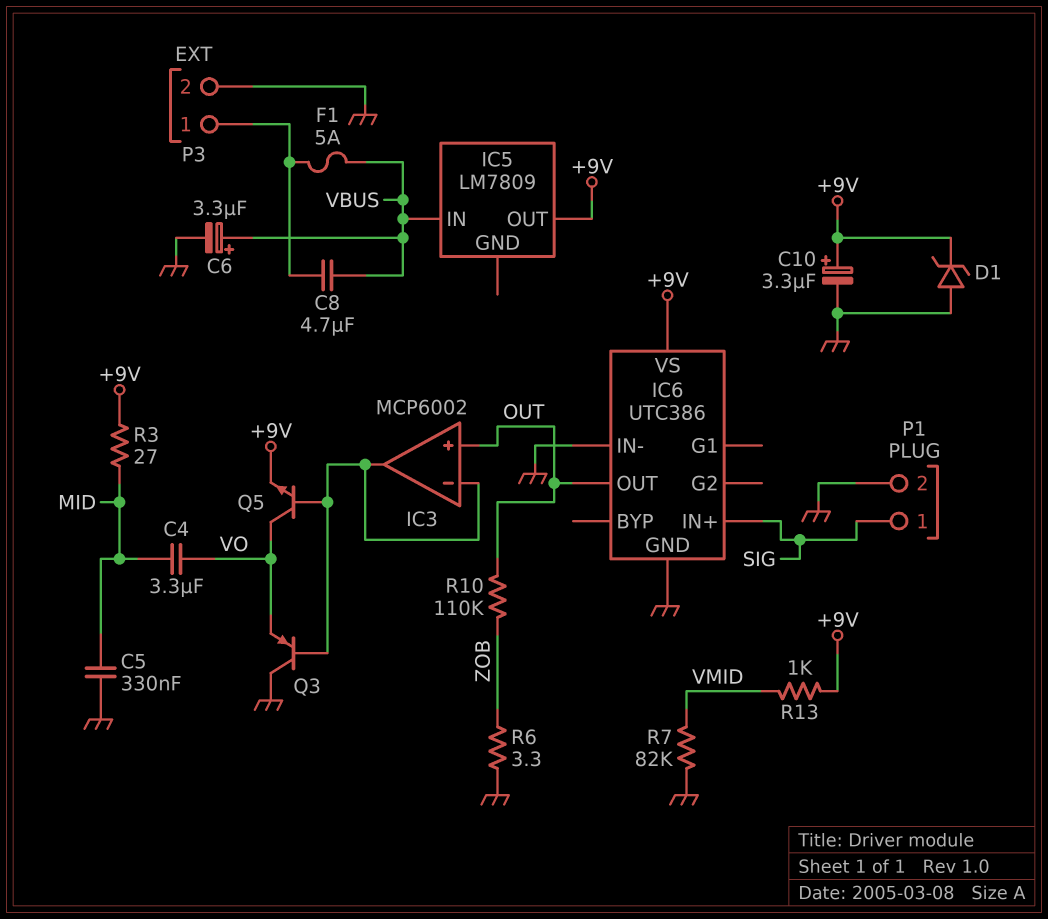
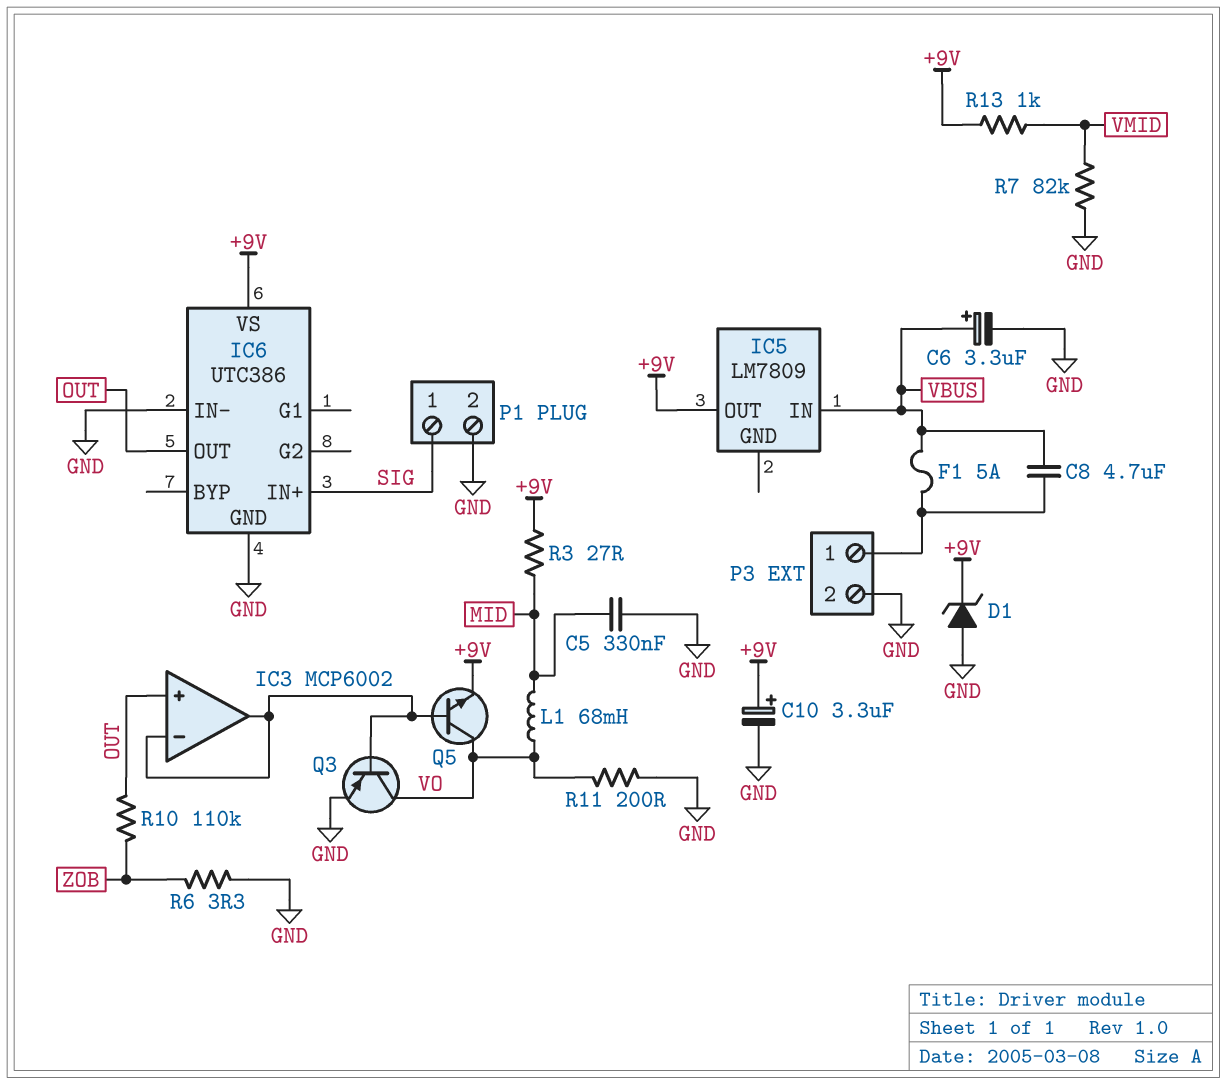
C4: 3.3uF (MID, VO) -> none
L1: none -> 68mH (MID, VO)
Q3: PNP (B IC3/in-, C GND, E VO) -> PNP (B IC3/in-, C VO, E GND)
R11: none -> 200 (GND, VO)

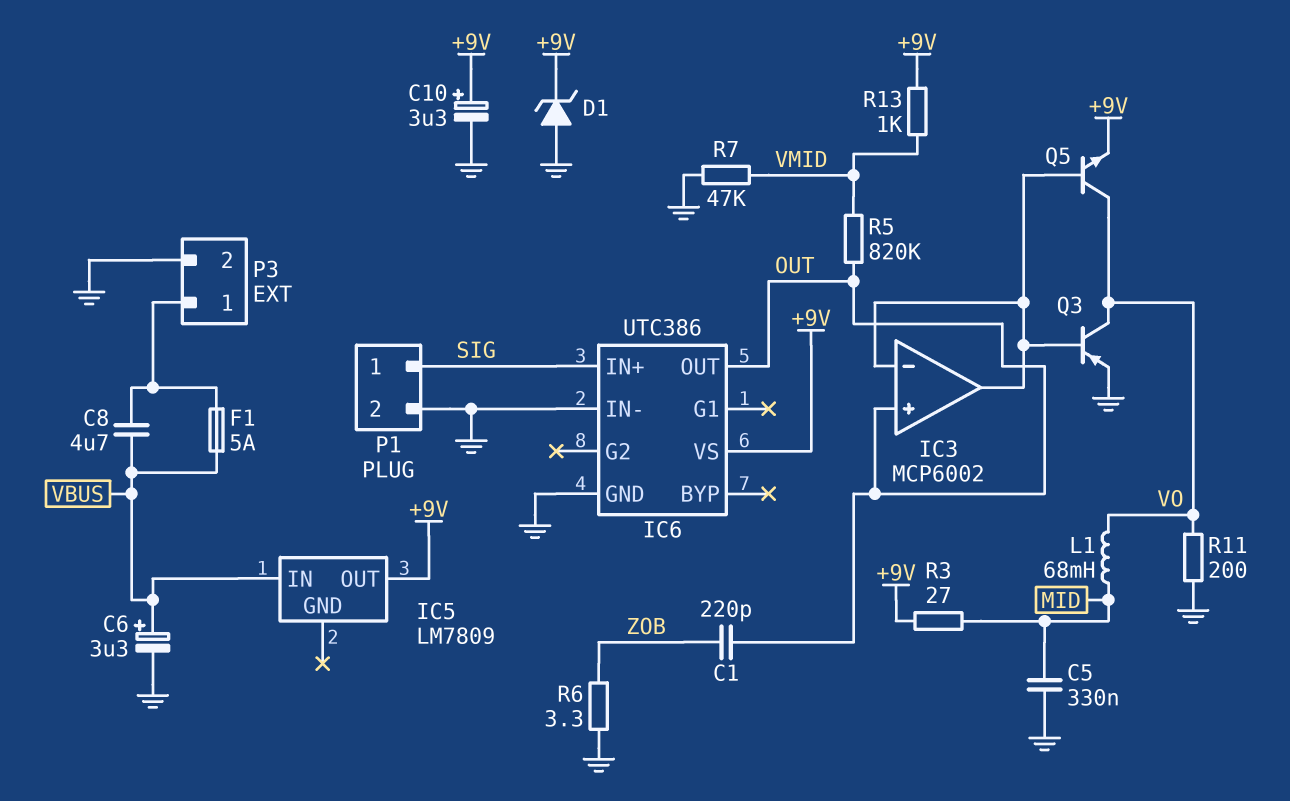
C1: none -> 220pF (OUT, ZOB)
R5: none -> 820k (OUT, VMID)
R7: 82k (GND, VMID) -> 47k (GND, VMID)
R10: 110k (OUT, ZOB) -> none

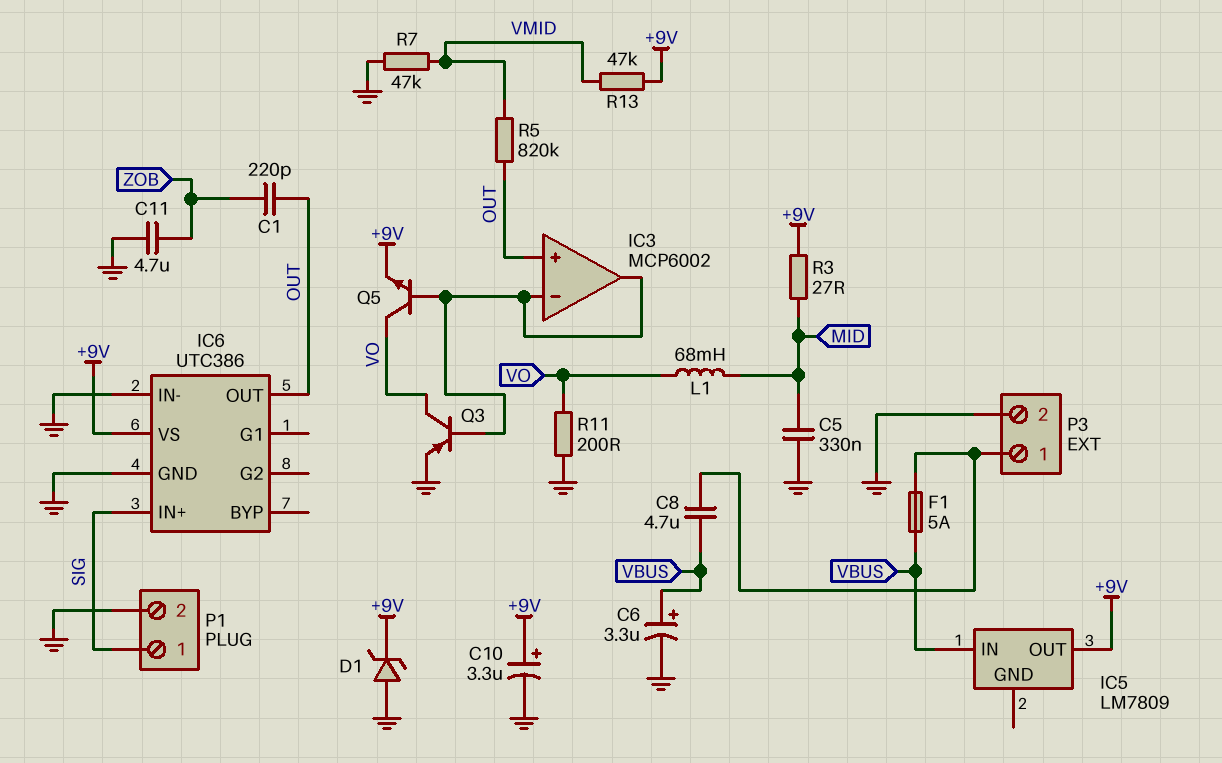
C11: none -> 4.7uF (GND, ZOB)
R6: 3.3 (GND, ZOB) -> none
R13: 1k (+9V, VMID) -> 47k (+9V, VMID)

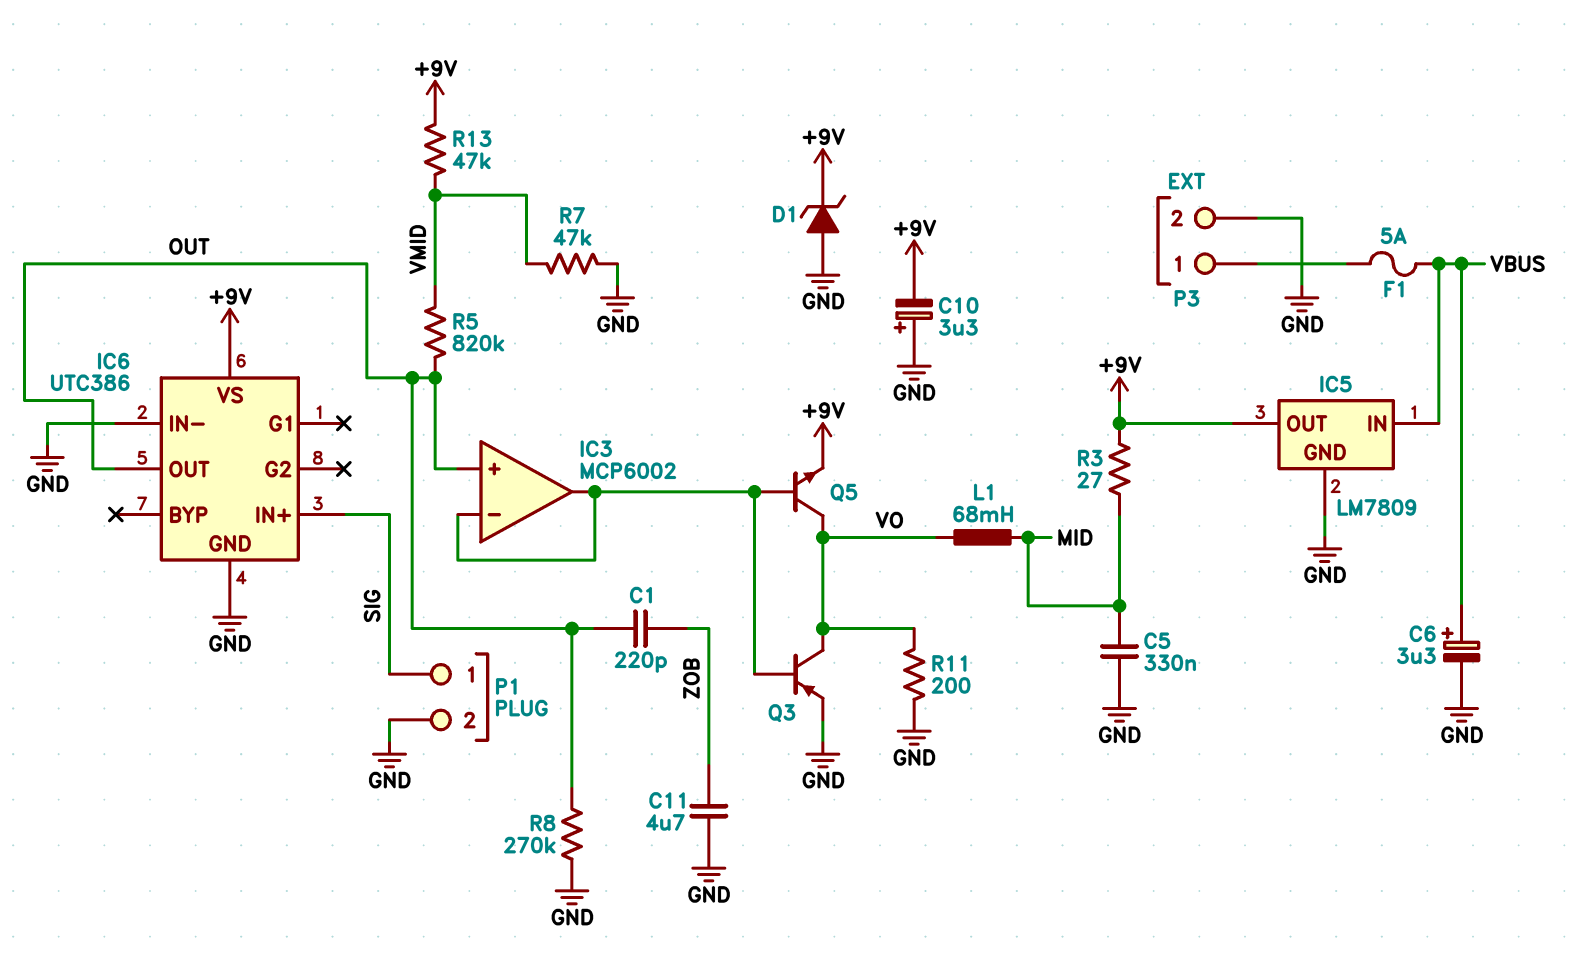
C8: 4.7uF (P3/1, VBUS) -> none
C10: 3.3uF (plus +9V, minus GND) -> 3.3uF (plus GND, minus +9V)
IC5 pin GND: none -> GND
R8: none -> 270k (GND, OUT)

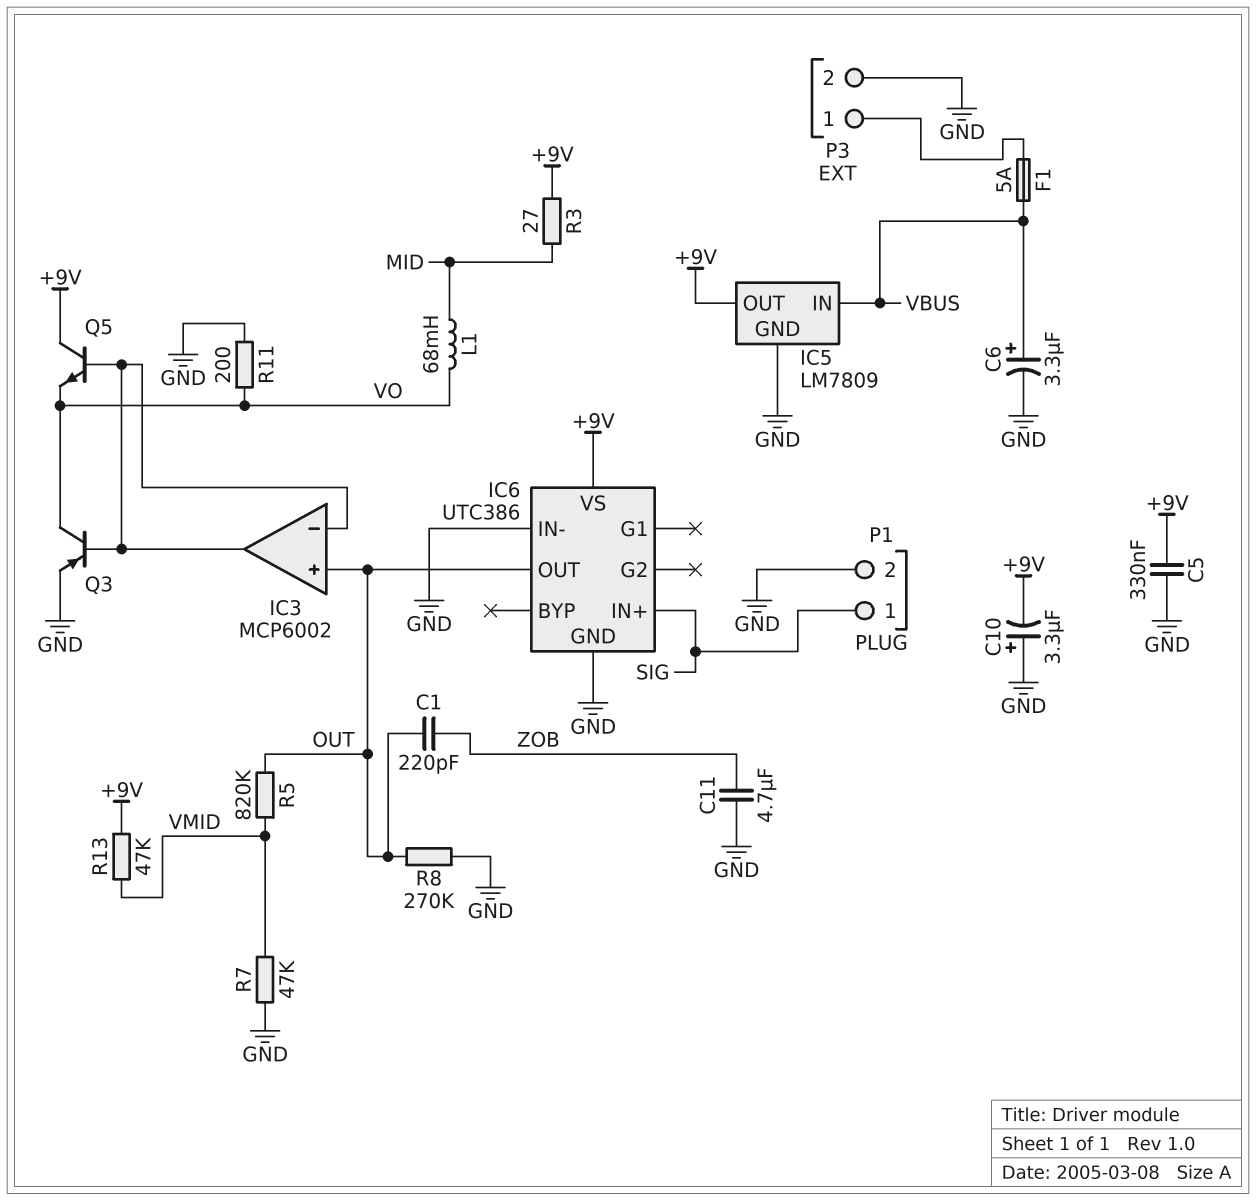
C5: 330nF (GND, MID) -> 330nF (+9V, GND)
D1: zener (A GND, K +9V) -> none
Q5: NPN (B IC3/in-, C VO, E +9V) -> NPN (B IC3/in-, C +9V, E VO)

